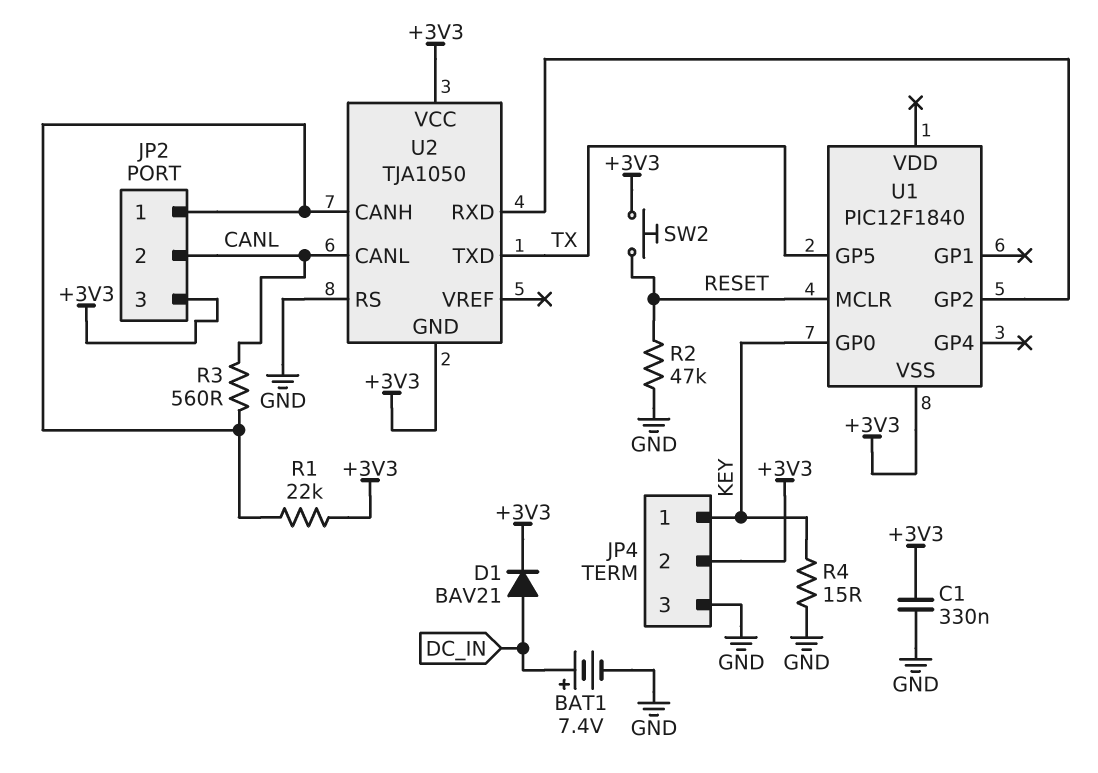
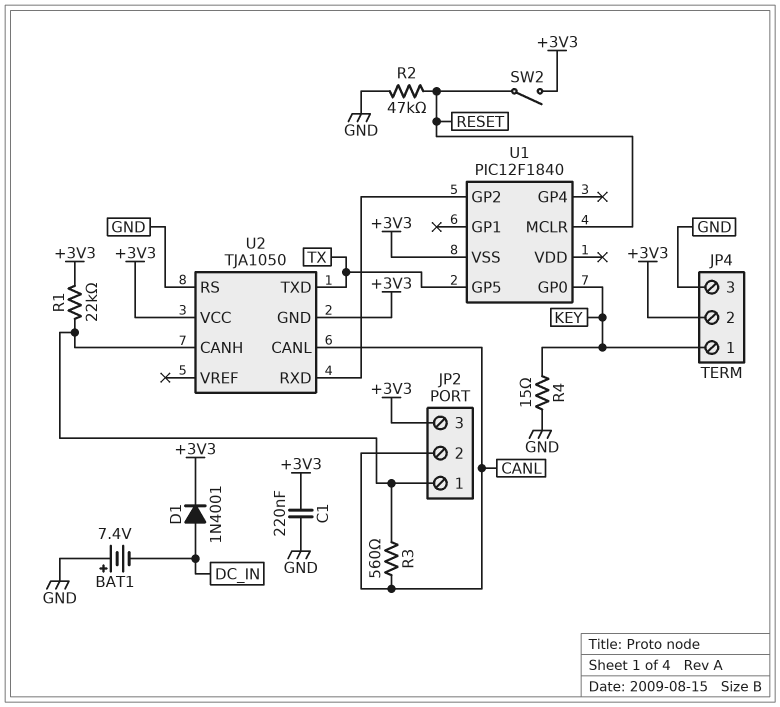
BAT1: 7.4V (plus DC_IN, minus GND) -> 7.4V (plus GND, minus DC_IN)
C1: 330nF (+3V3, GND) -> 220nF (+3V3, GND)
D1: diode BAV21 (A DC_IN, K +3V3) -> diode 1N4001 (A DC_IN, K +3V3)
SW2: button (+3V3, RESET) -> switch (+3V3, RESET)

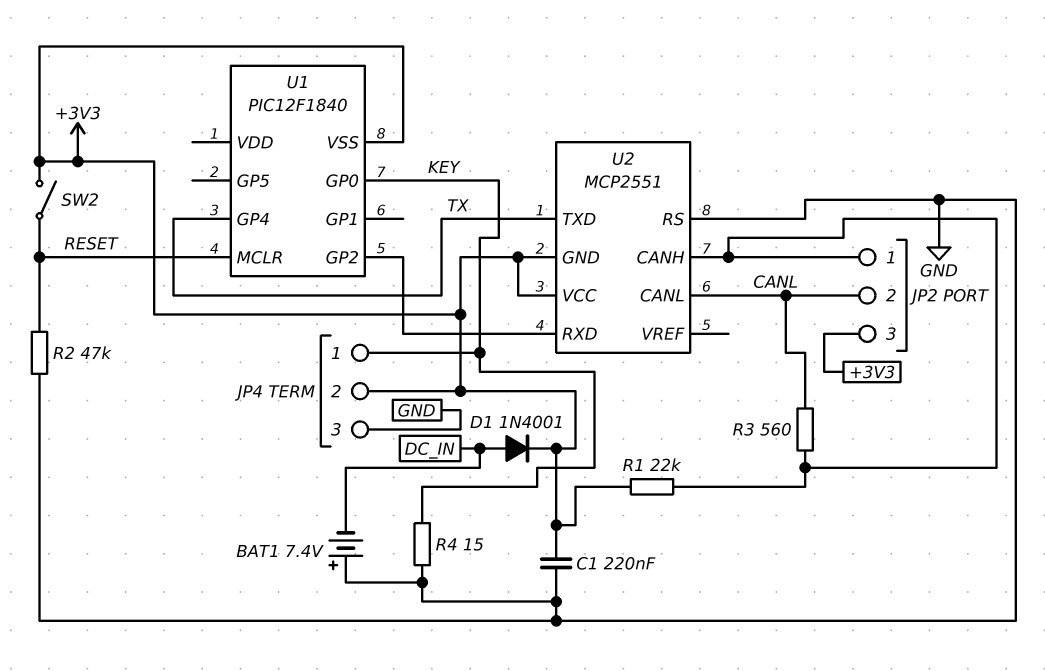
U1 pin GP4: none -> TX
U1 pin GP5: TX -> none
U2: TJA1050 -> MCP2551

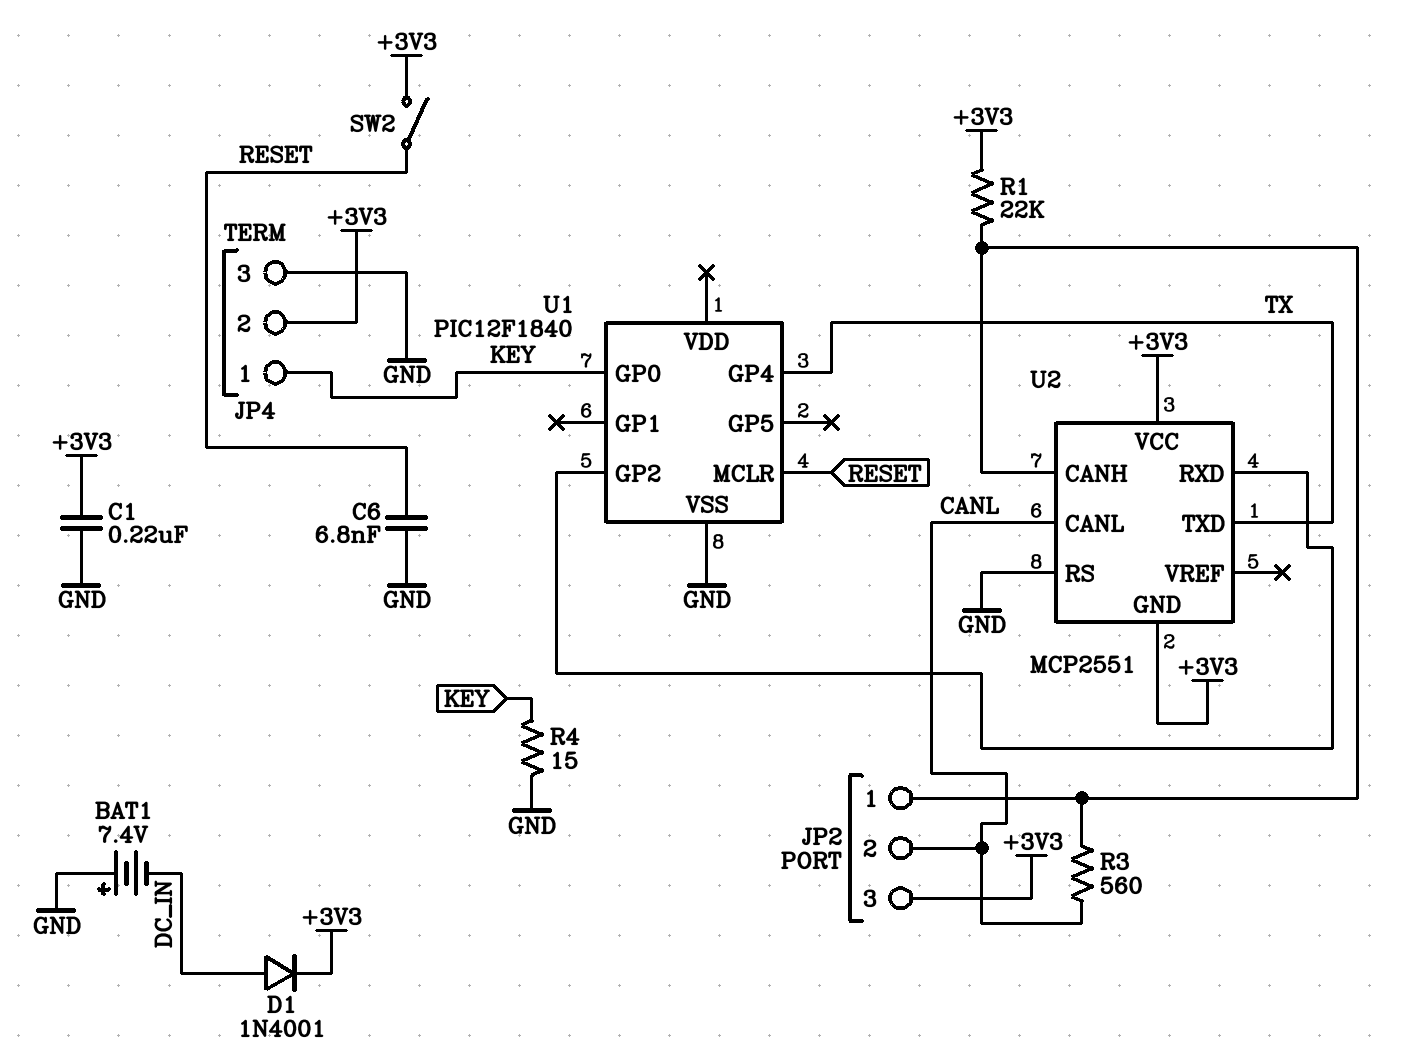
C6: none -> 6.8nF (GND, RESET)
R2: 47k (GND, RESET) -> none
U1 pin VSS: +3V3 -> GND

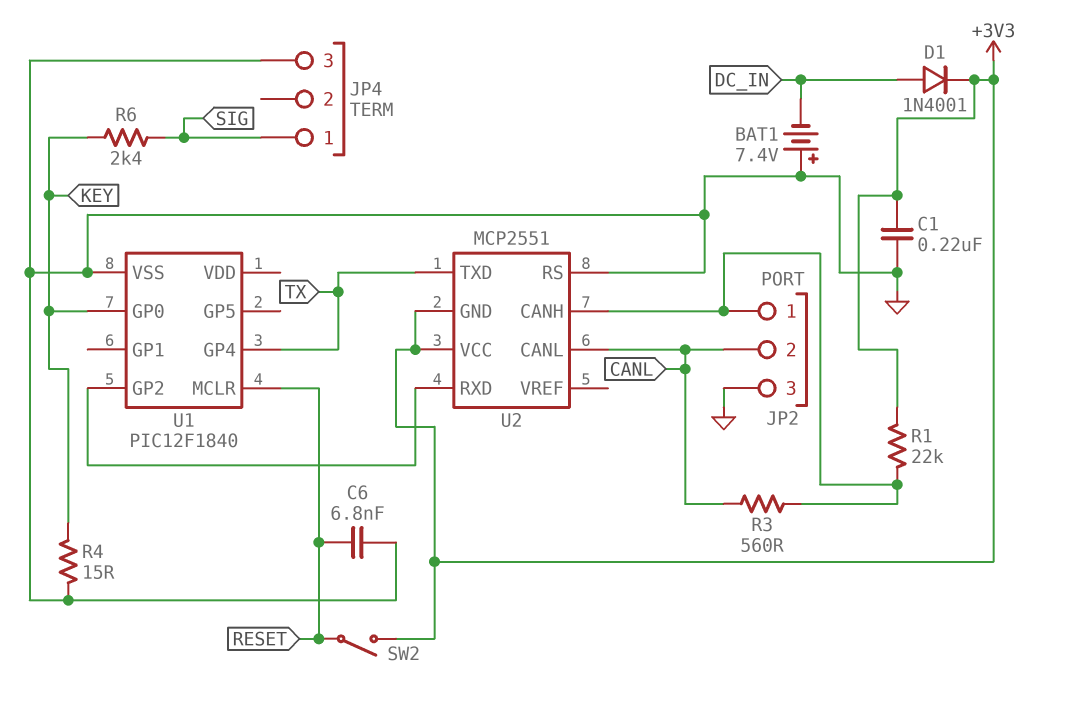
JP2 pin 3: +3V3 -> GND
JP4 pin 1: KEY -> SIG
JP4 pin 2: +3V3 -> none
R6: none -> 2.4k (KEY, SIG)

